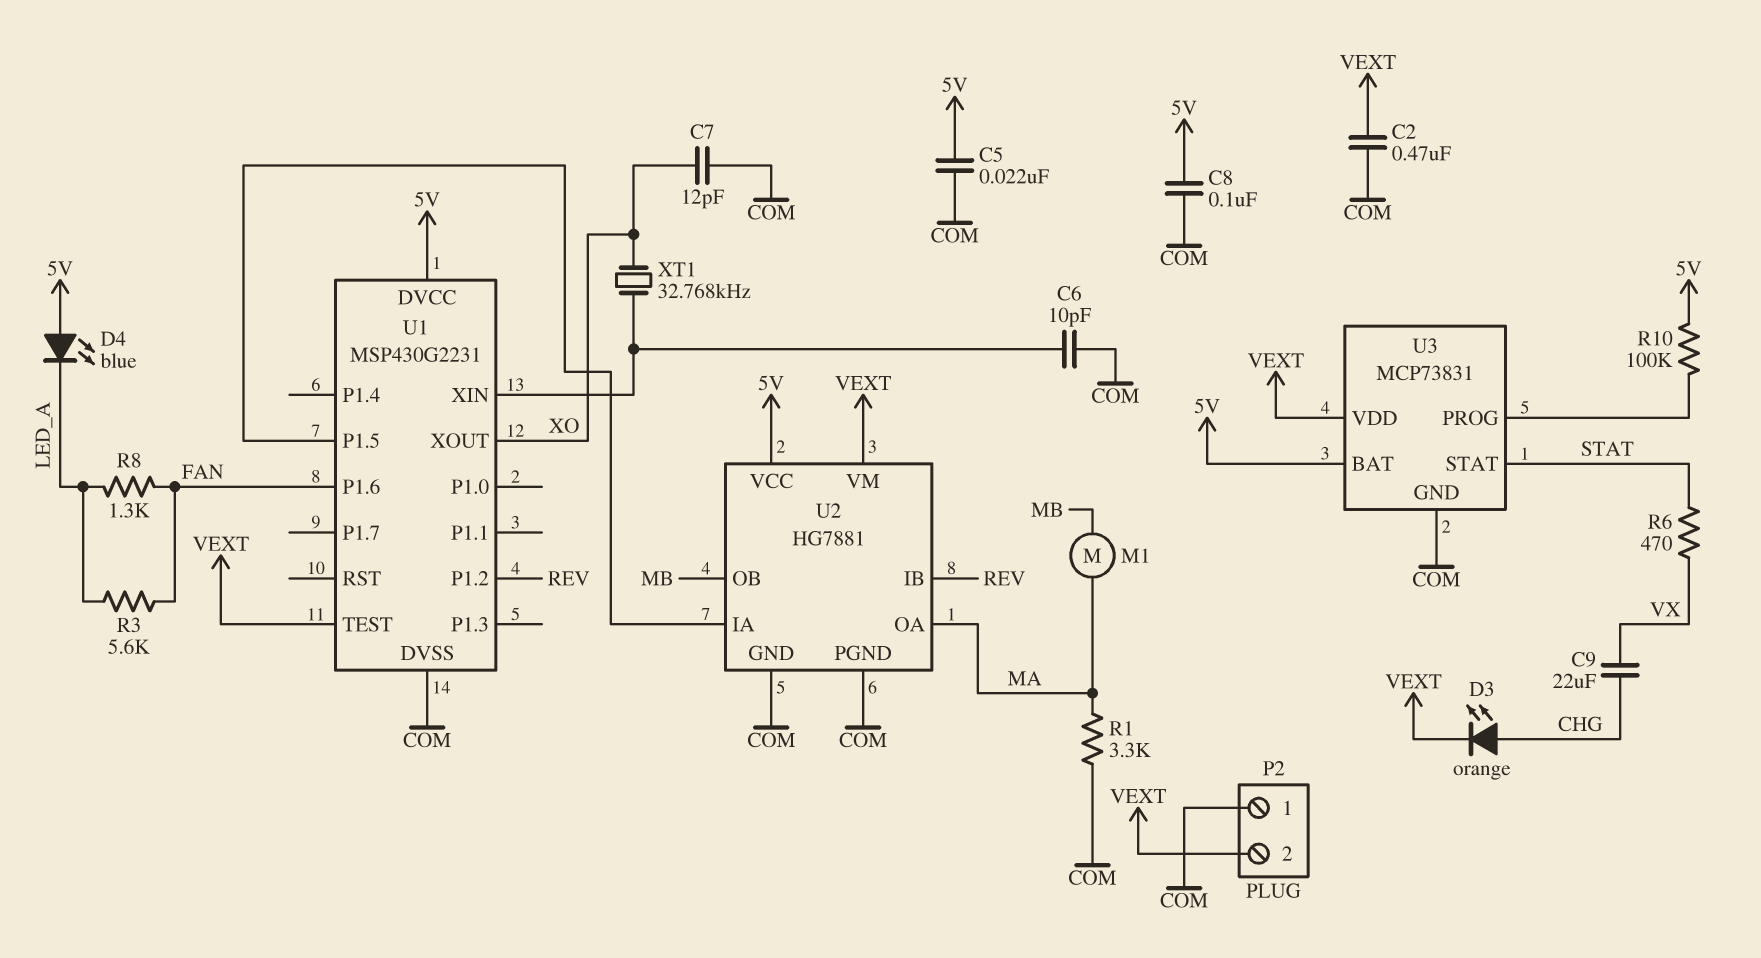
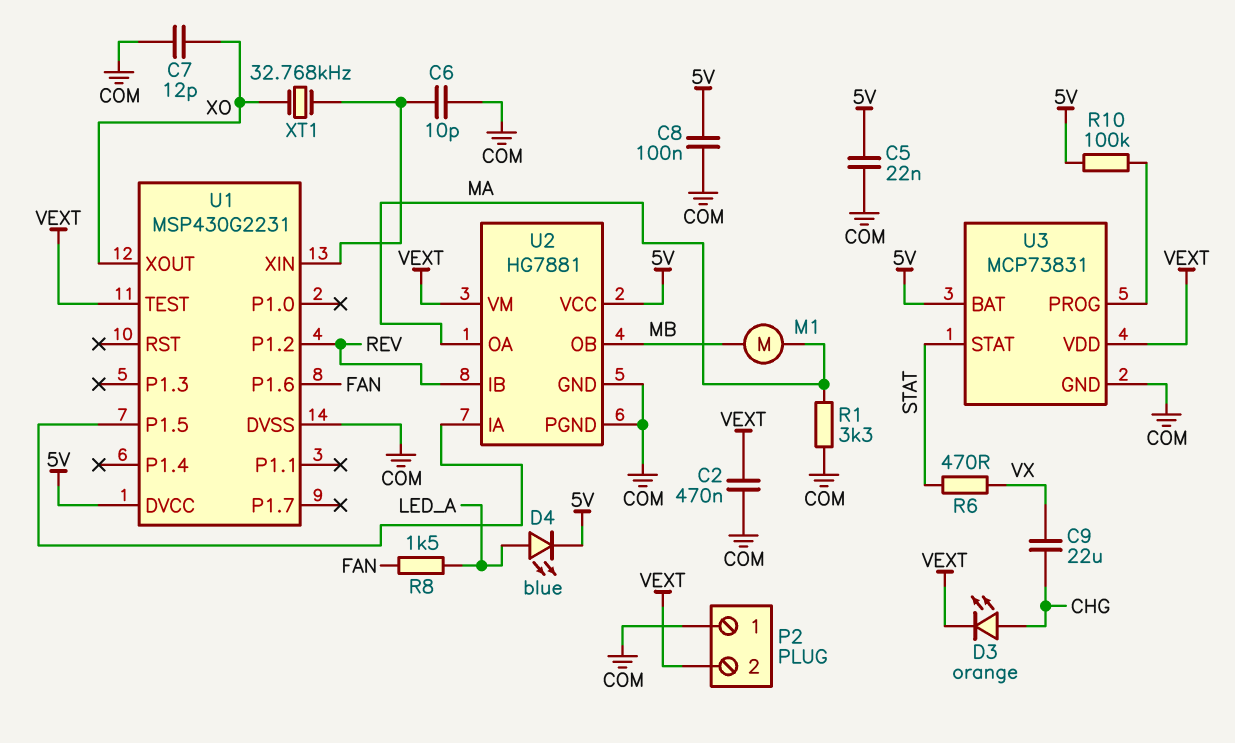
D4: LED blue (A 5V, K LED_A) -> LED blue (A LED_A, K 5V)
R3: 5.6k (FAN, LED_A) -> none
R8: 1.3k (FAN, LED_A) -> 1.5k (FAN, LED_A)

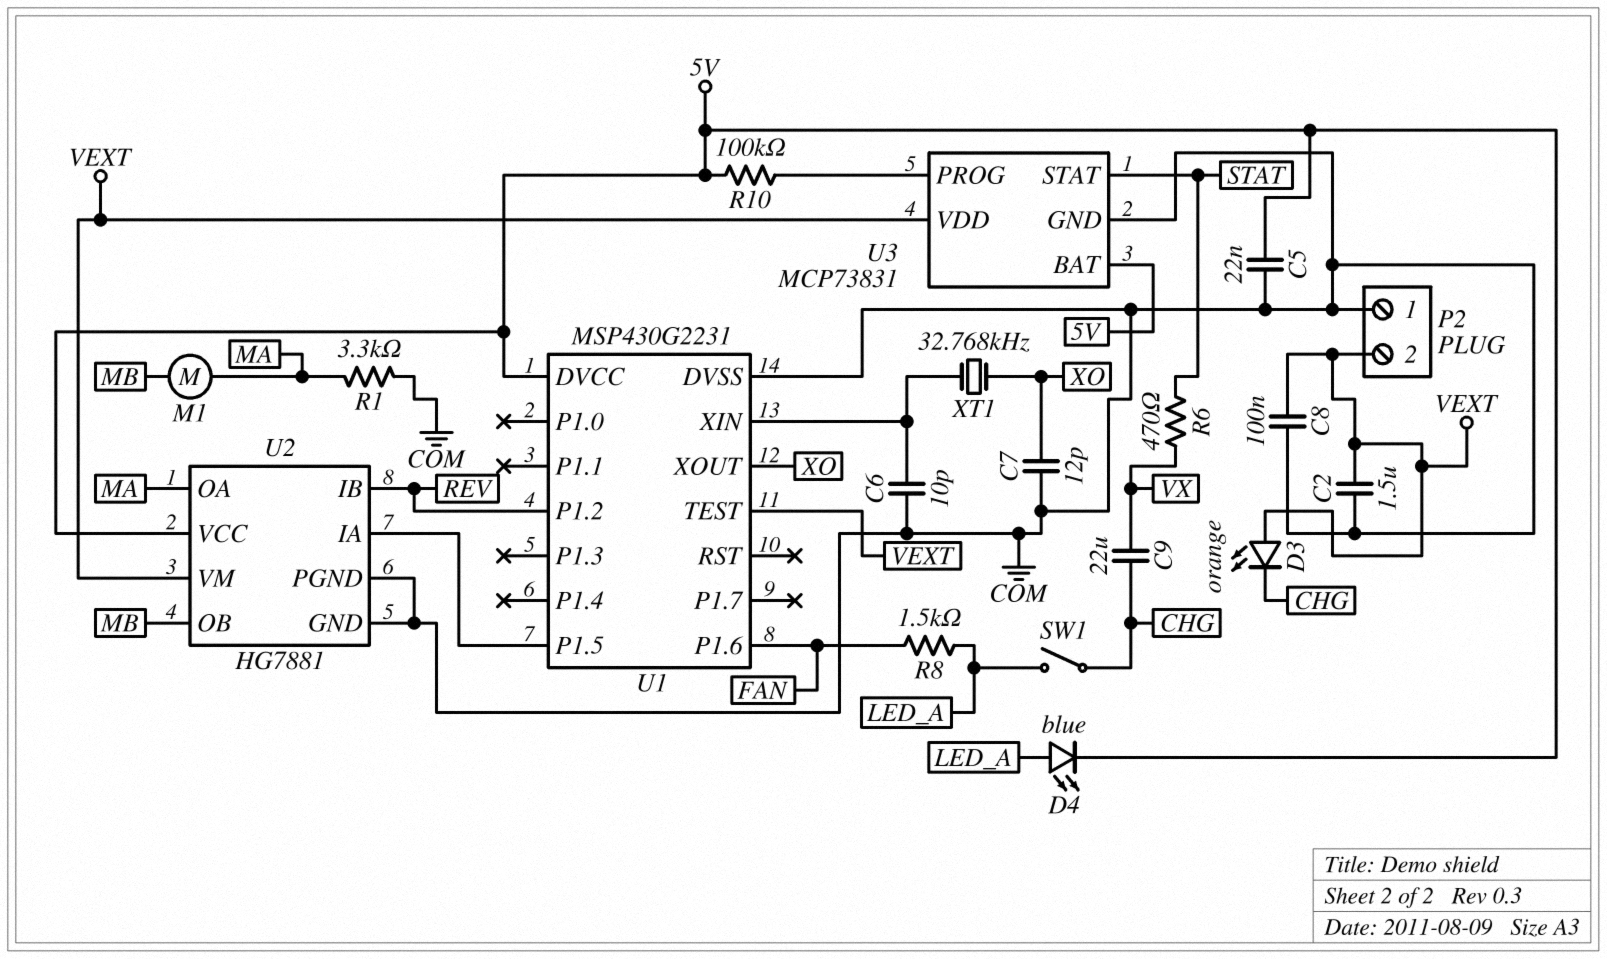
C2: 470nF (COM, VEXT) -> 1.5uF (COM, VEXT)
C8: 100nF (5V, COM) -> 100nF (COM, VEXT)
D3: LED orange (A CHG, K VEXT) -> LED orange (A VEXT, K CHG)
SW1: none -> switch (CHG, LED_A)

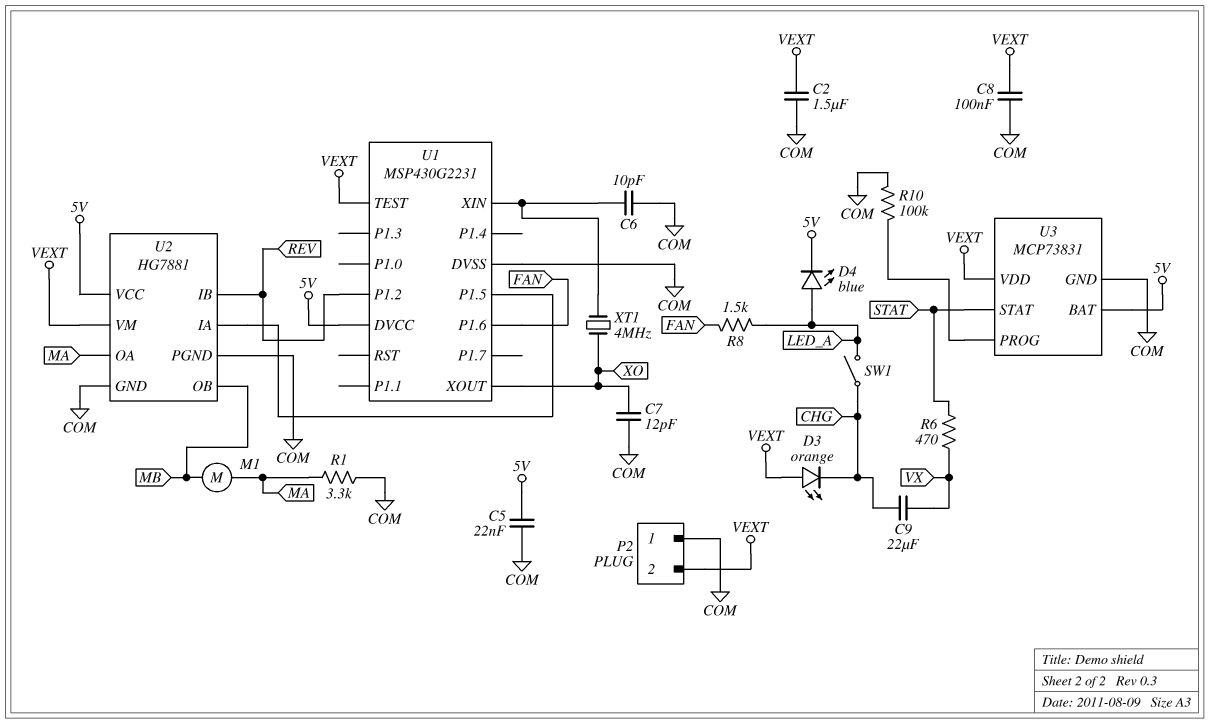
R10: 100k (5V, U3/PROG) -> 100k (COM, U3/PROG)
XT1: 32.768kHz (U1/XIN, XO) -> 4MHz (U1/XIN, XO)

